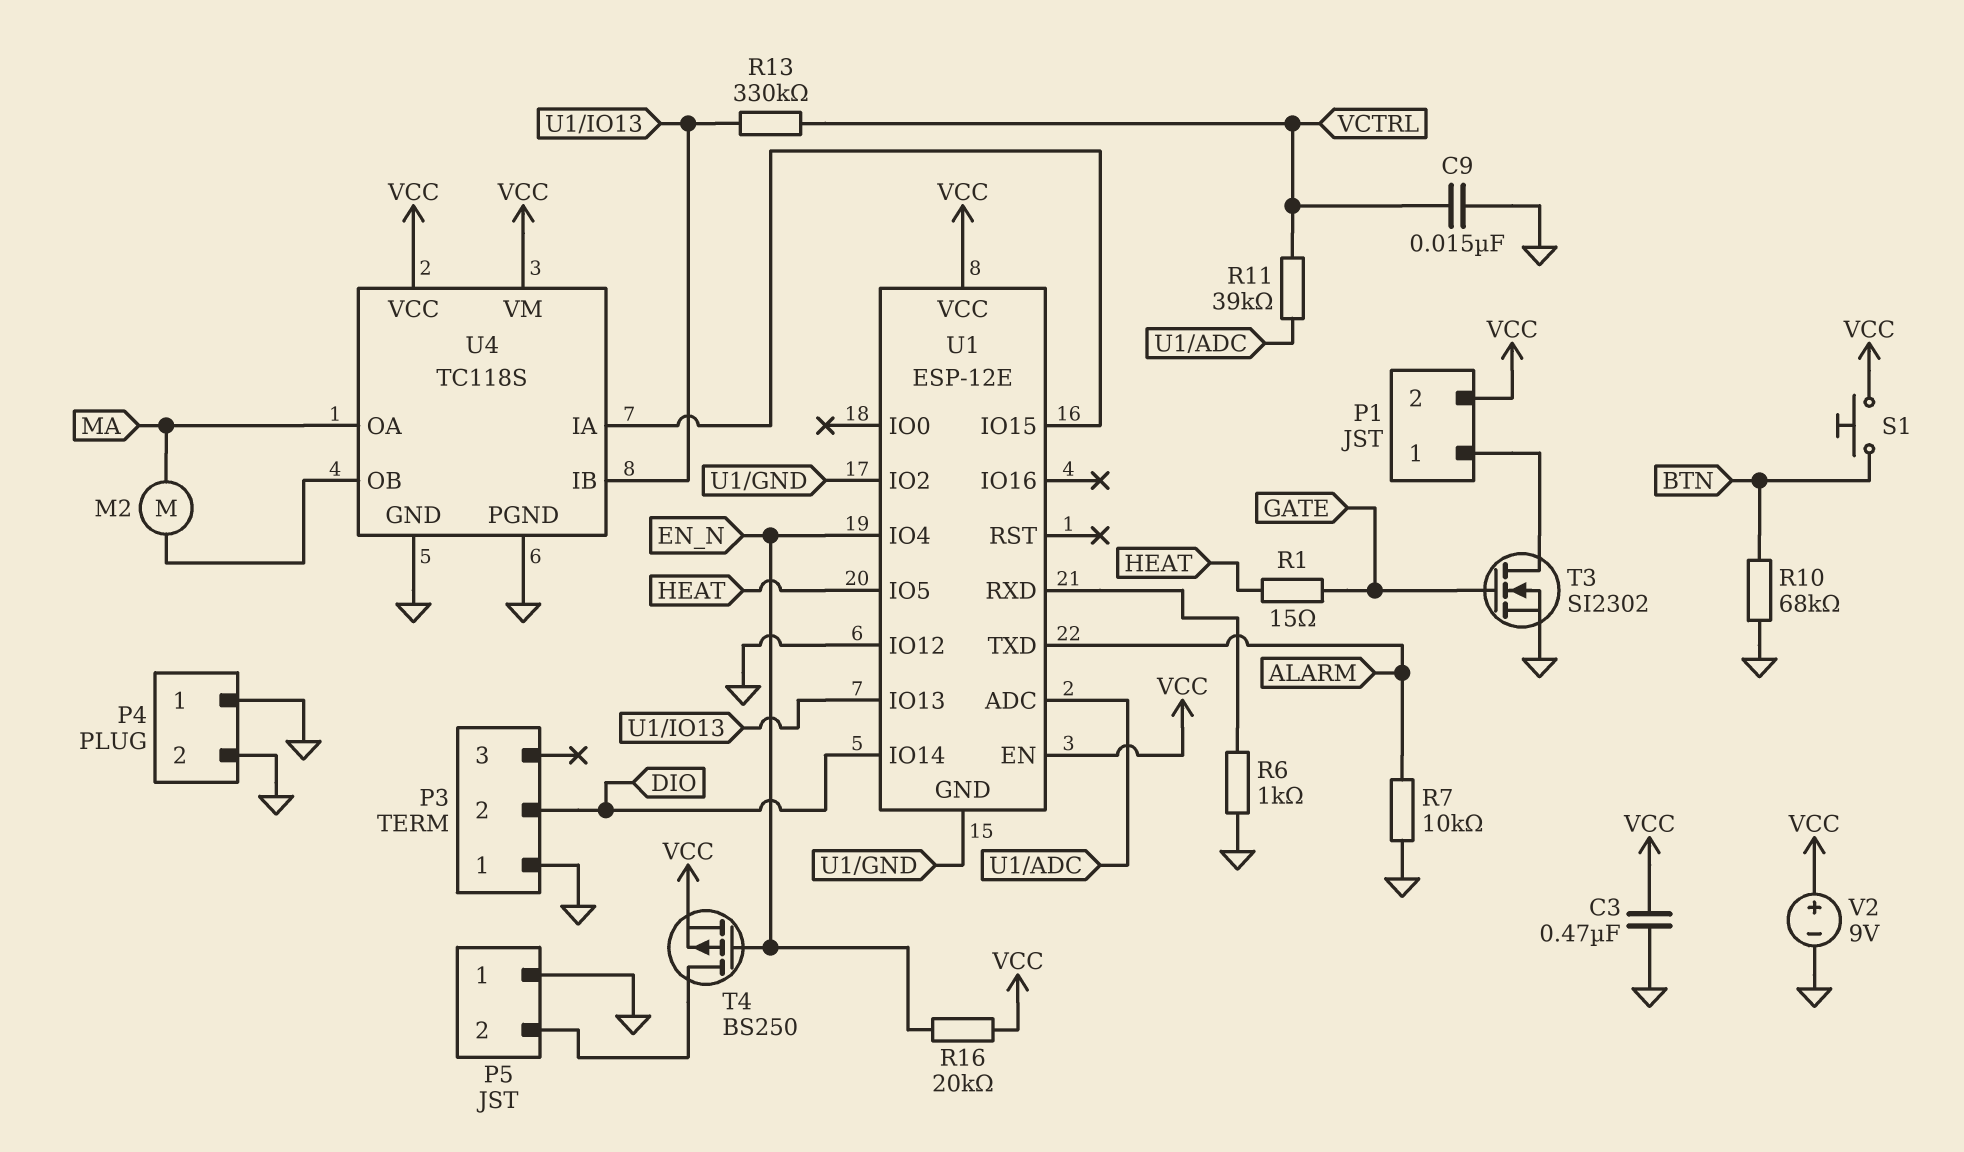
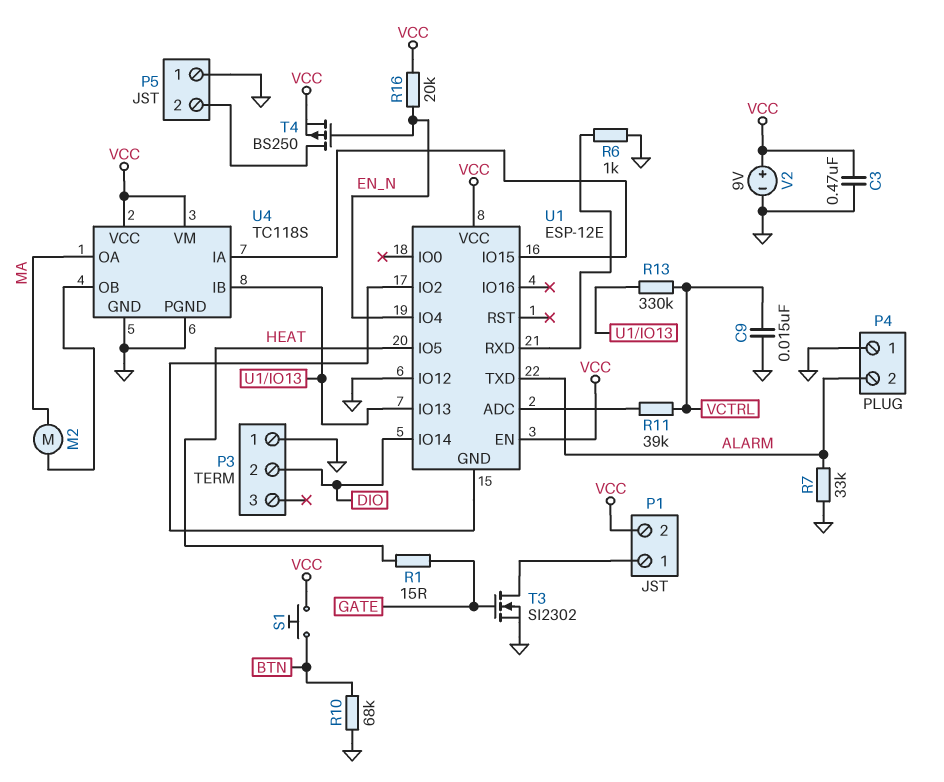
P4 pin 2: GND -> ALARM
R7: 10k (ALARM, GND) -> 33k (ALARM, GND)

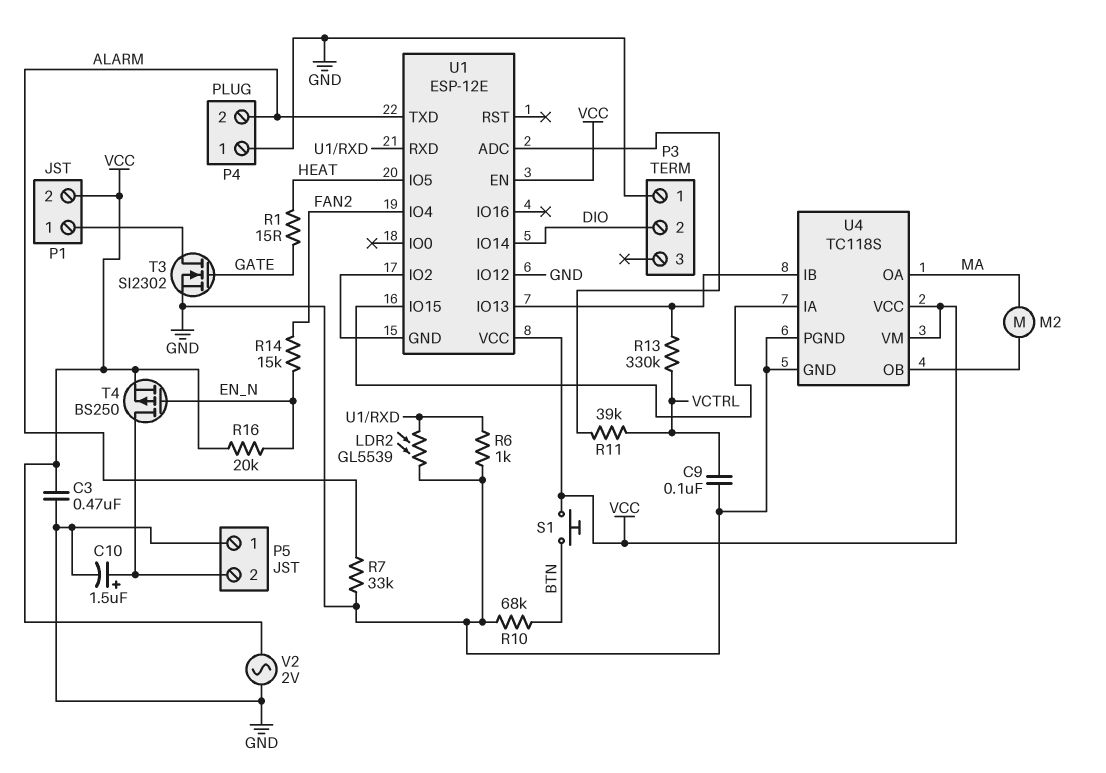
C9: 15nF (GND, VCTRL) -> 100nF (GND, VCTRL)
C10: none -> 1.5uF (plus P5/2, minus GND)
LDR2: none -> GL5539 (GND, U1/RXD)
R14: none -> 15k (EN_N, FAN2)
U1 pin IO4: EN_N -> FAN2
V2: 9V (plus VCC, minus GND) -> AC 2V (GND, VCC)

